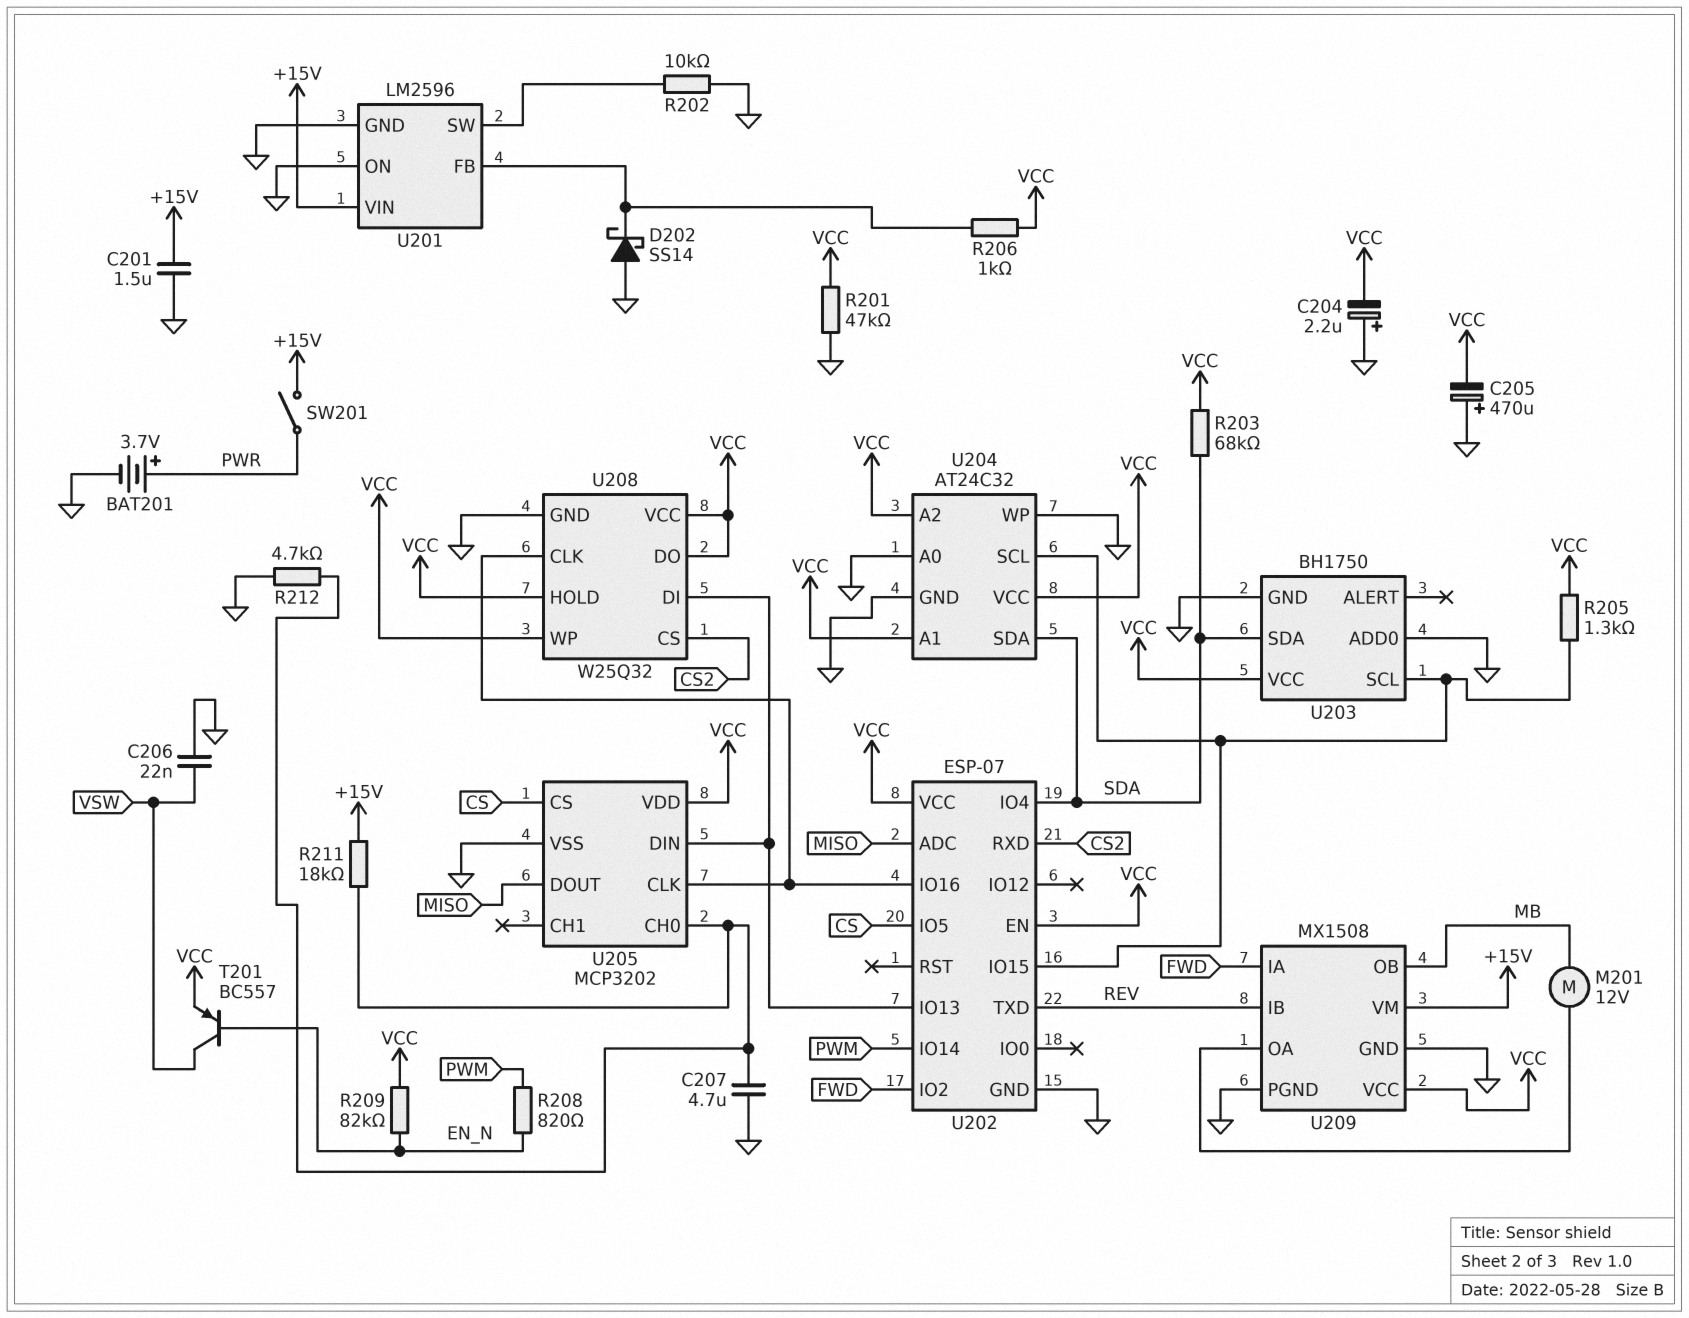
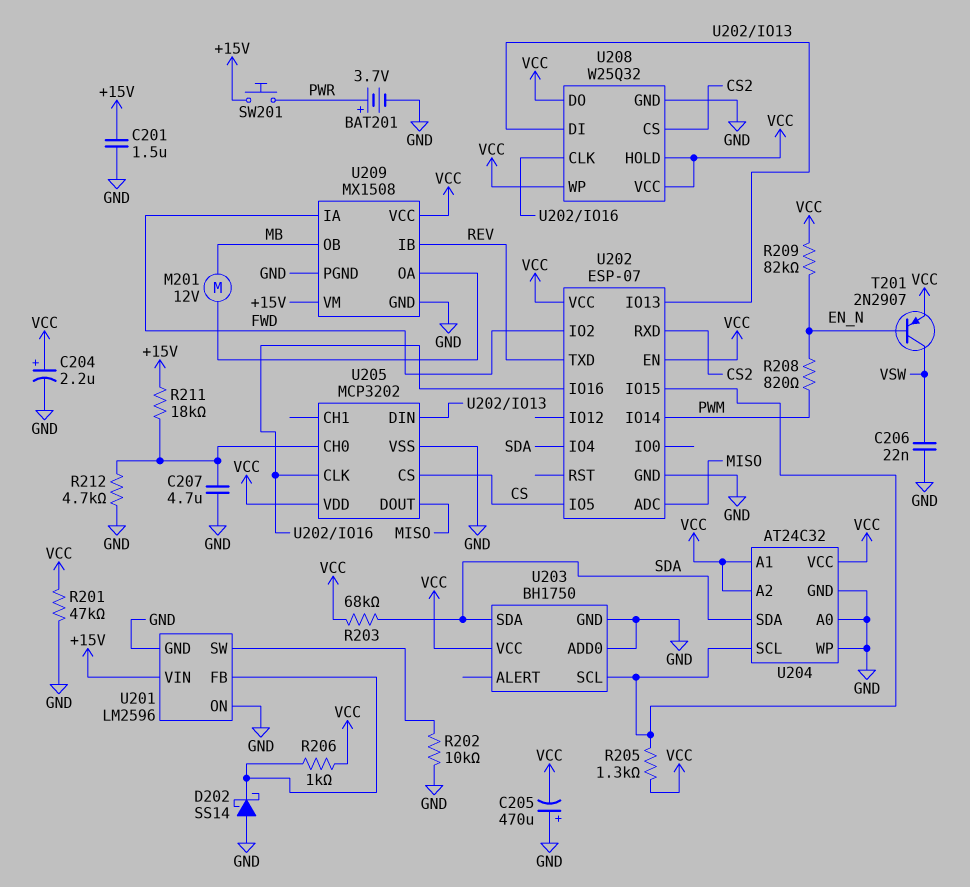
C204: 2.2uF (plus GND, minus VCC) -> 2.2uF (plus VCC, minus GND)
SW201: switch (+15V, PWR) -> button (+15V, PWR)
T201: PNP BC557 (B EN_N, C VSW, E VCC) -> PNP 2N2907 (B EN_N, C VSW, E VCC)

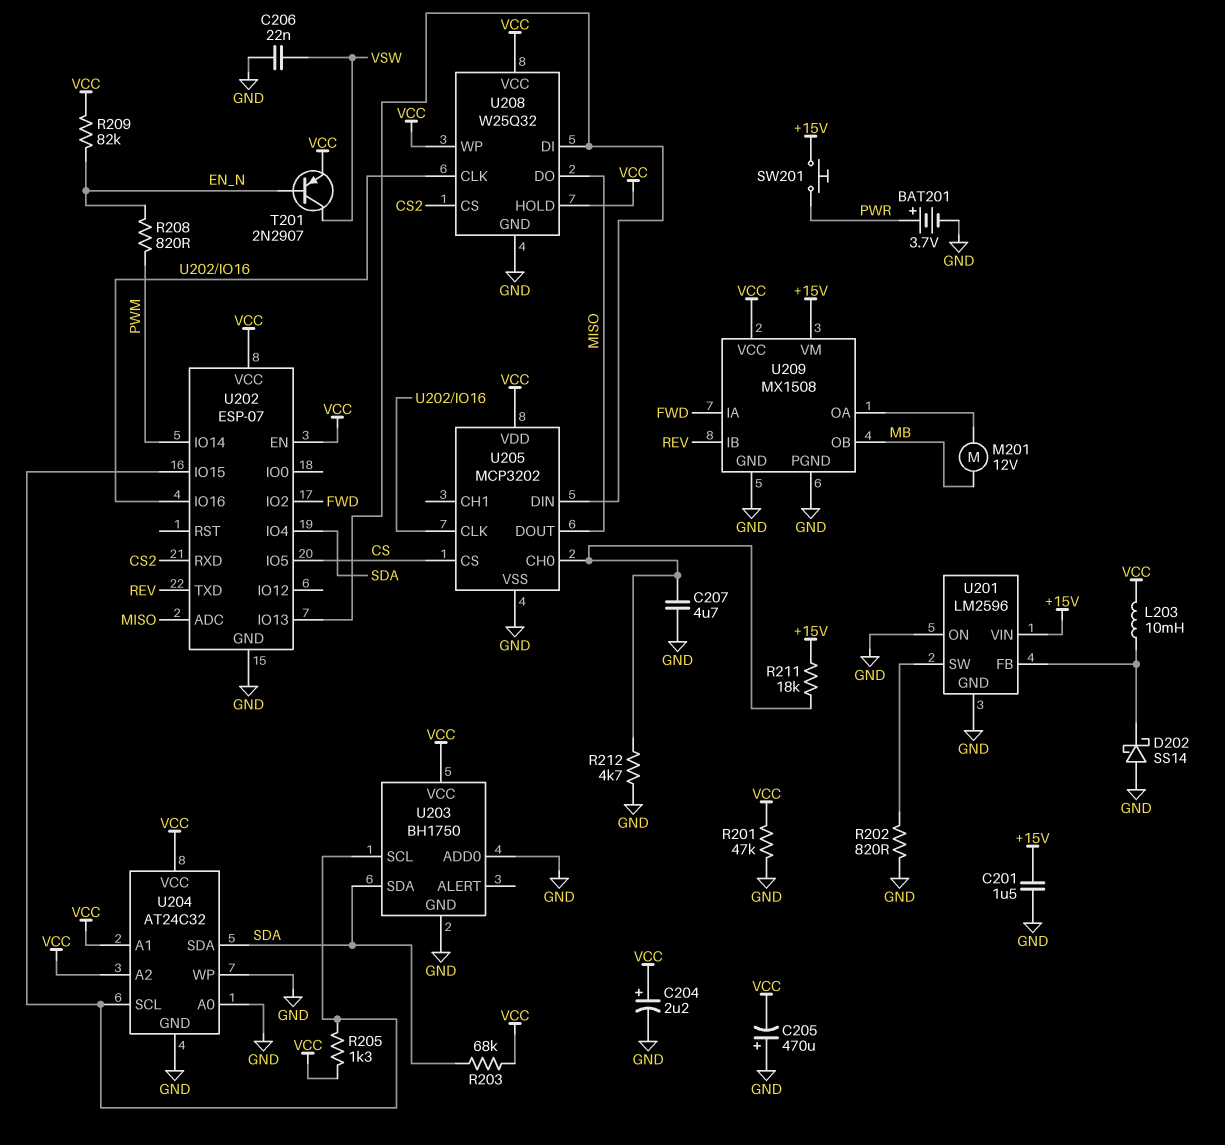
L203: none -> 10mH (U201/FB, VCC)
R202: 10k (GND, U201/SW) -> 820 (GND, U201/SW)
R206: 1k (U201/FB, VCC) -> none
U208 pin DO: VCC -> MISO

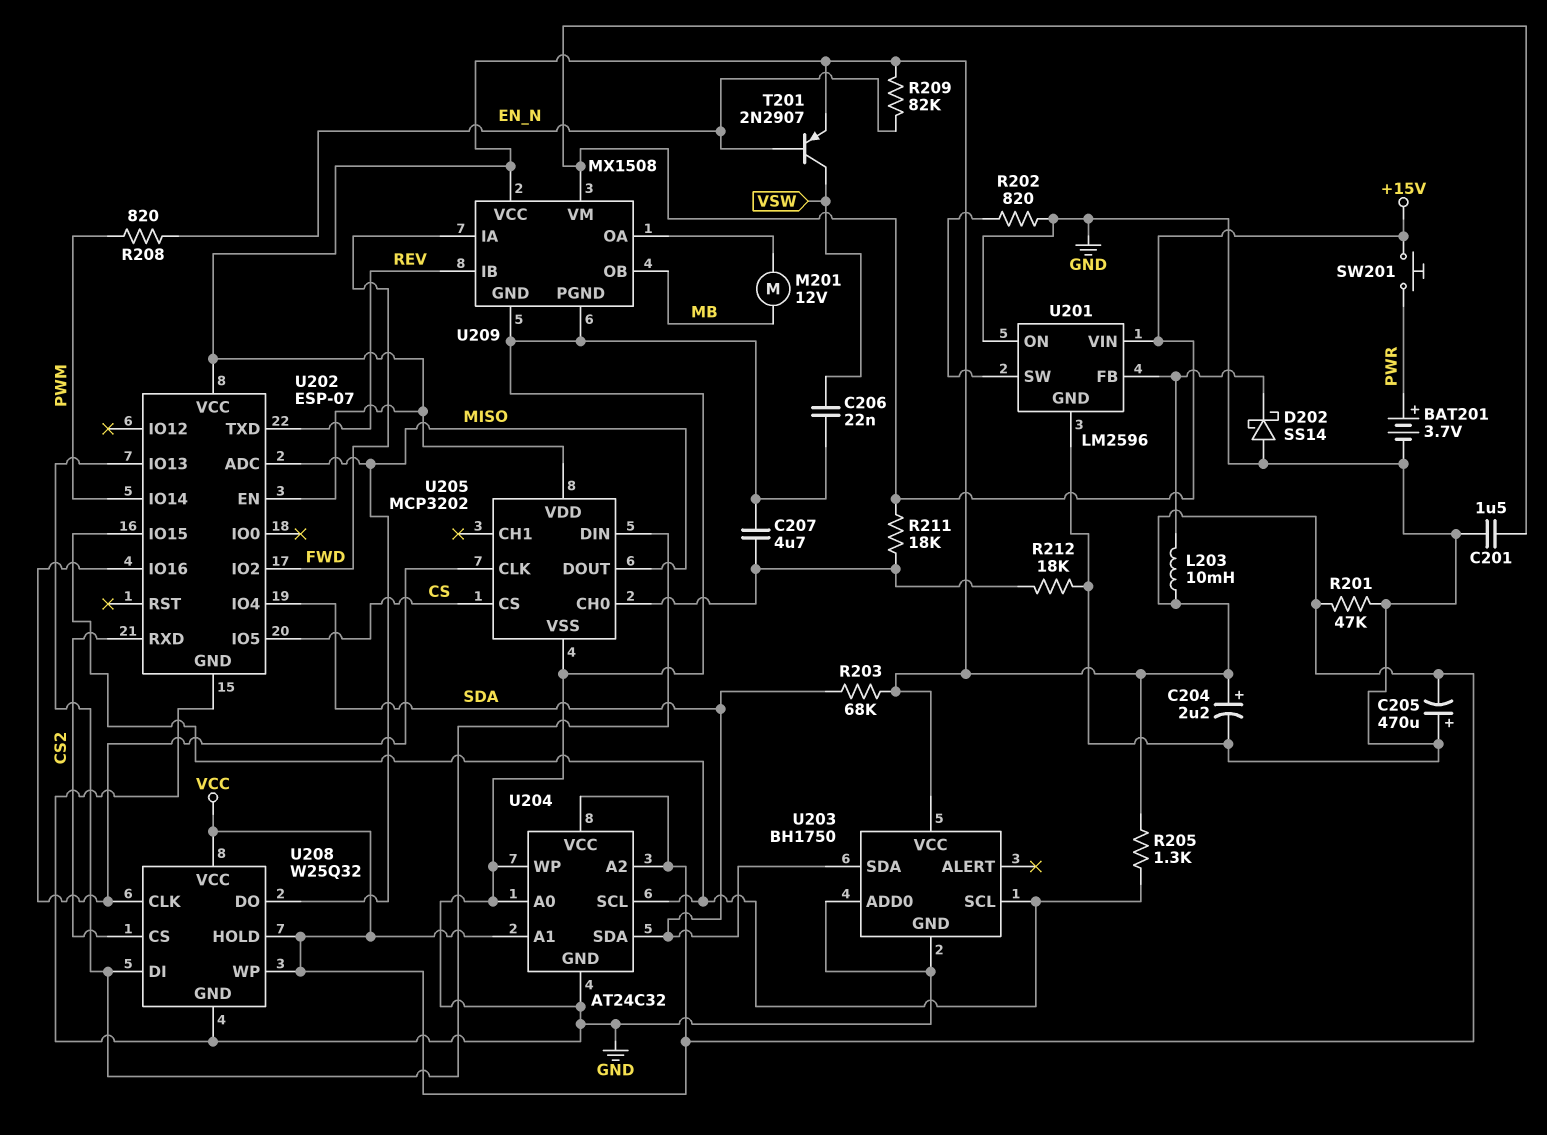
R212: 4.7k (GND, U205/CH0) -> 18k (GND, U205/CH0)

